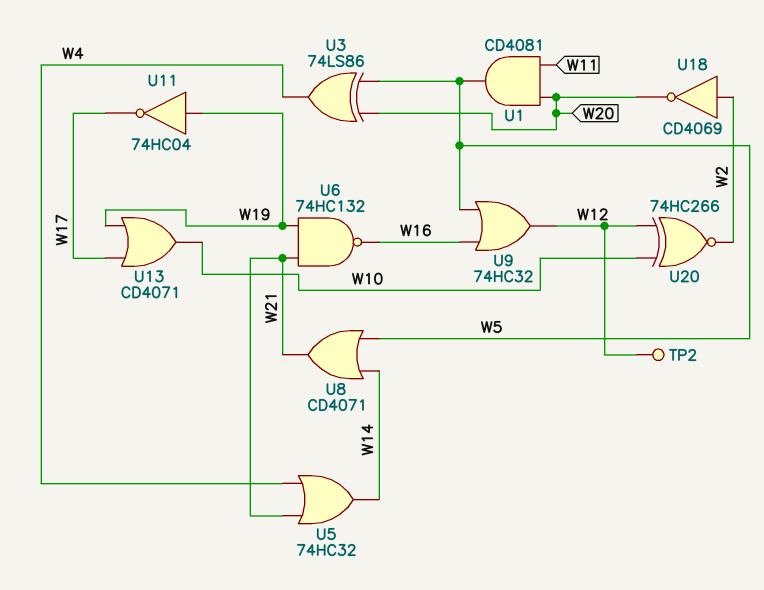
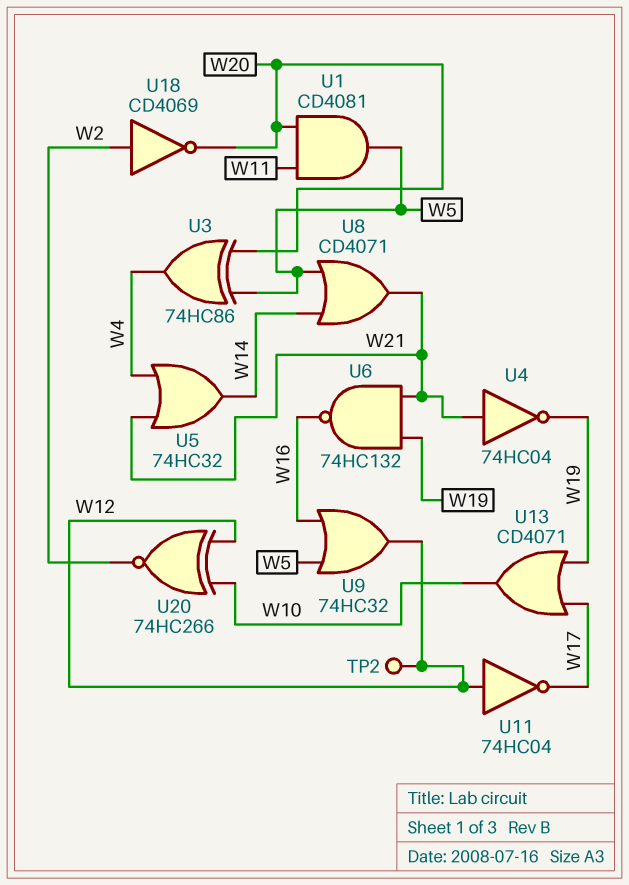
U3: XOR 74LS86 (in W5, in W20, out W4) -> XOR 74HC86 (in W5, in W20, out W4)
U4: none -> NOT 74HC04 (in W21, out W19)
U11: NOT 74HC04 (in W19, out W17) -> NOT 74HC04 (in W12, out W17)

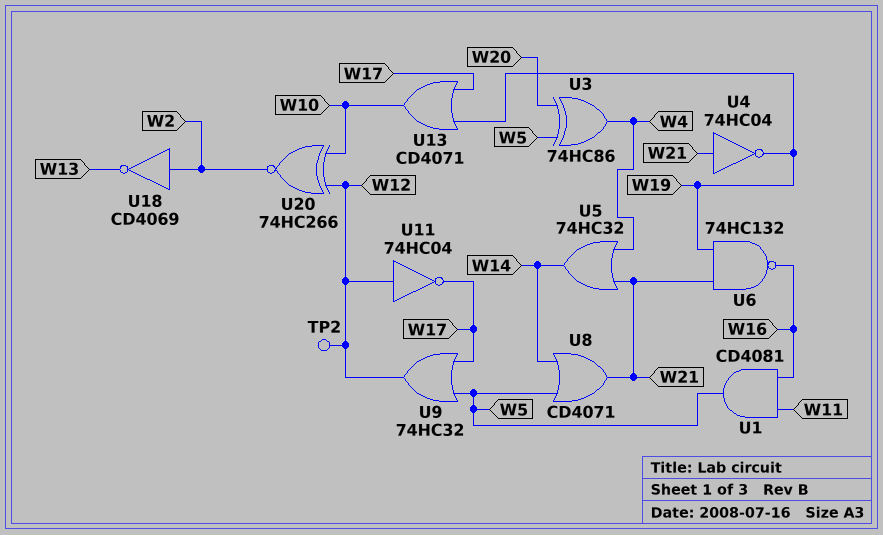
U1: AND CD4081 (in W11, in W20, out W5) -> AND CD4081 (in W11, in W16, out W5)
U9: OR 74HC32 (in W5, in W16, out W12) -> OR 74HC32 (in W5, in W17, out W12)
U18: NOT CD4069 (in W2, out W20) -> NOT CD4069 (in W2, out W13)

